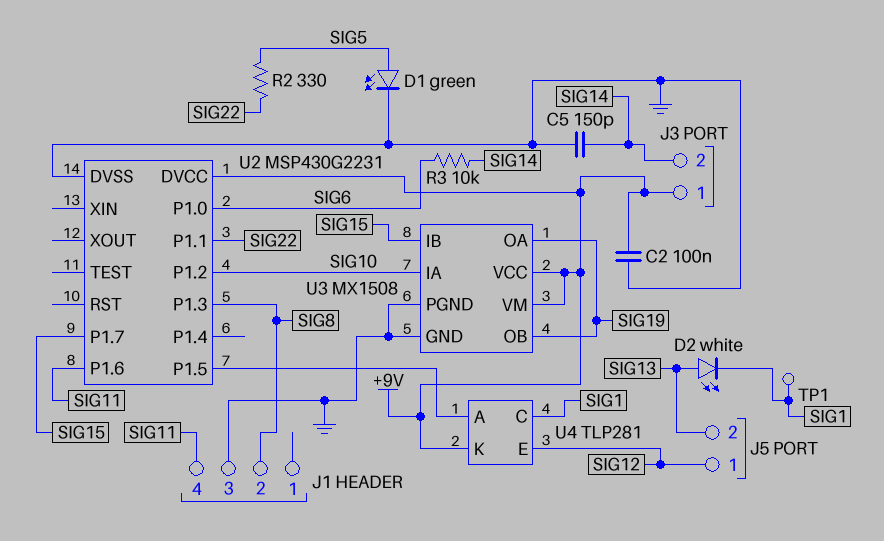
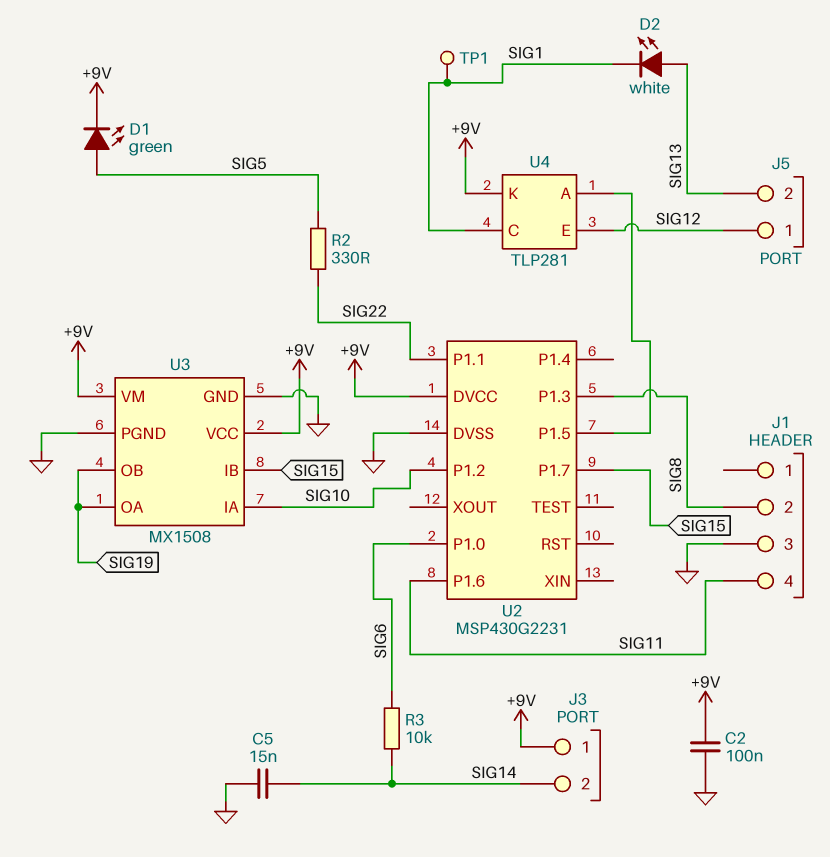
C5: 150pF (GND, SIG14) -> 15nF (GND, SIG14)
D1: LED green (A SIG5, K GND) -> LED green (A SIG5, K +9V)

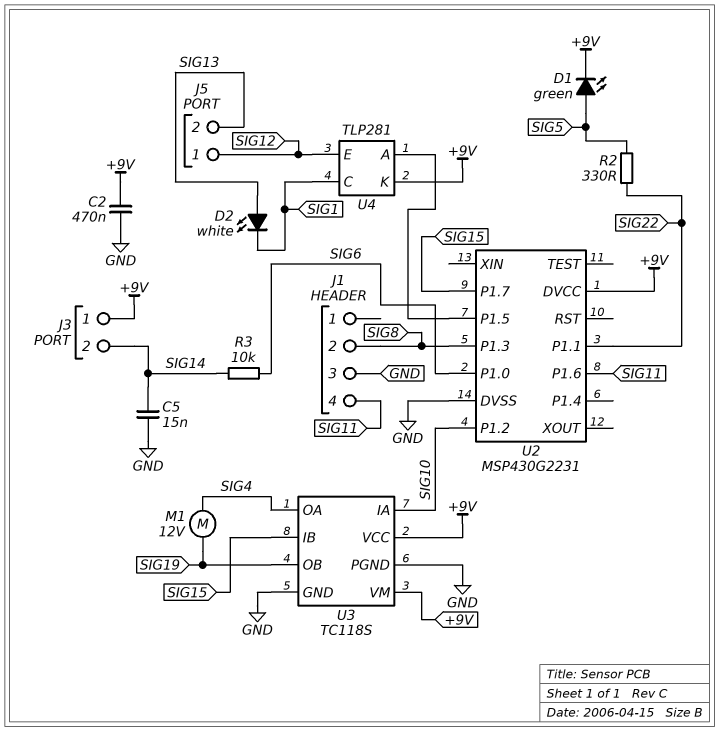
C2: 100nF (+9V, GND) -> 470nF (+9V, GND)
M1: none -> motor 12V (SIG4, SIG19)
TP1: test point (SIG1) -> none
U3: MX1508 -> TC118S
U3 pin OA: SIG19 -> SIG4

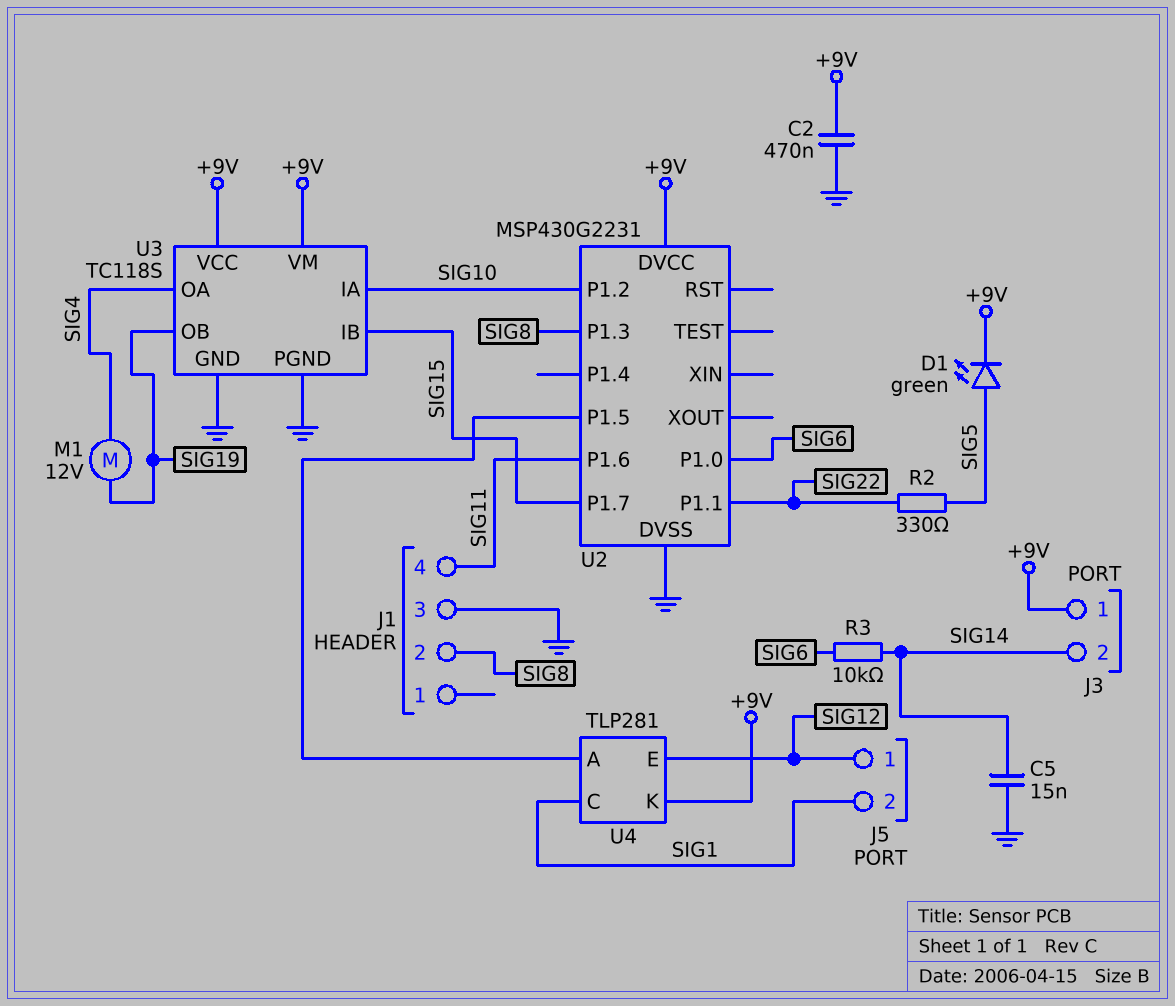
D2: LED white (A SIG13, K SIG1) -> none
J5 pin 2: SIG13 -> SIG1

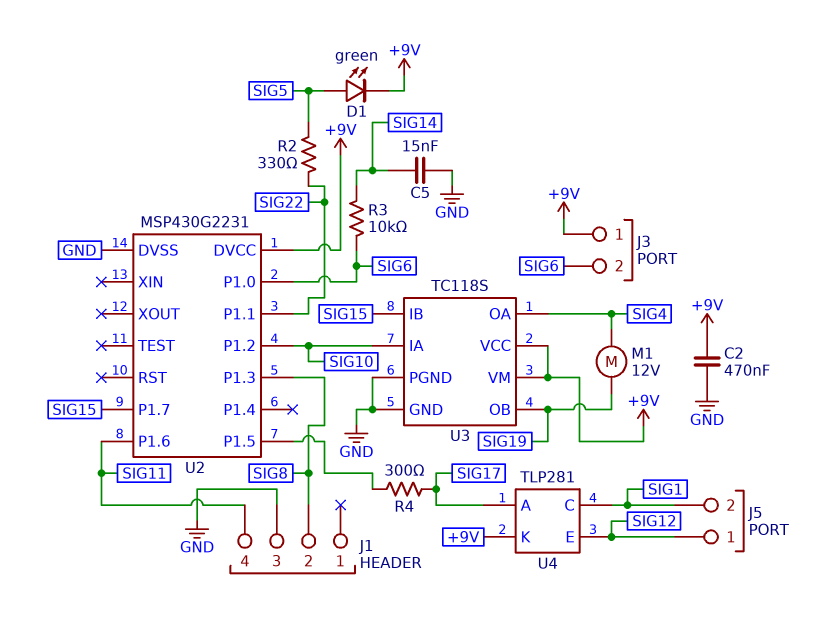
J3 pin 2: SIG14 -> SIG6
R4: none -> 300 (SIG17, U2/P1.5)
U4 pin A: U2/P1.5 -> SIG17

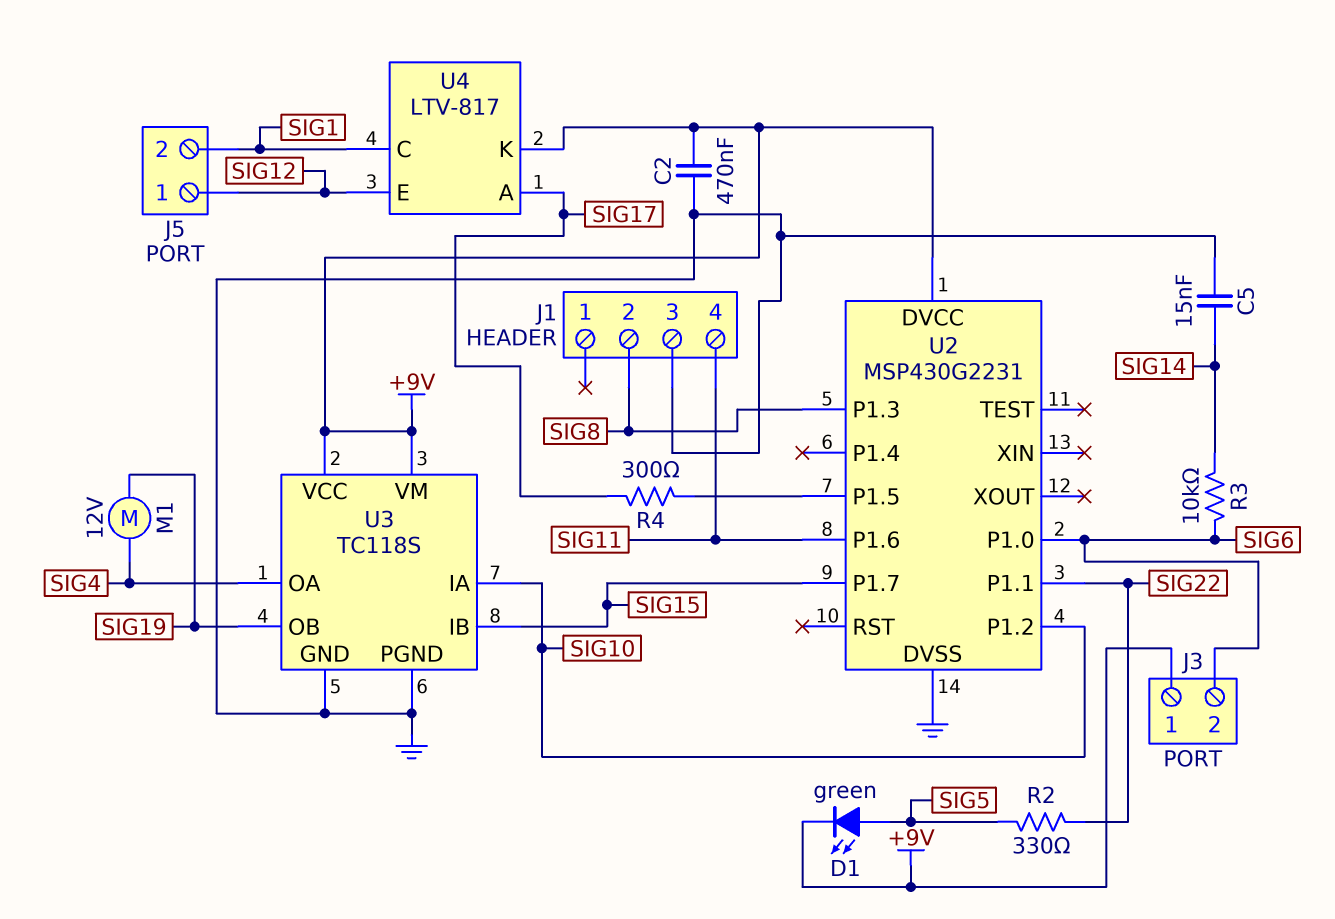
U4: TLP281 -> LTV-817

